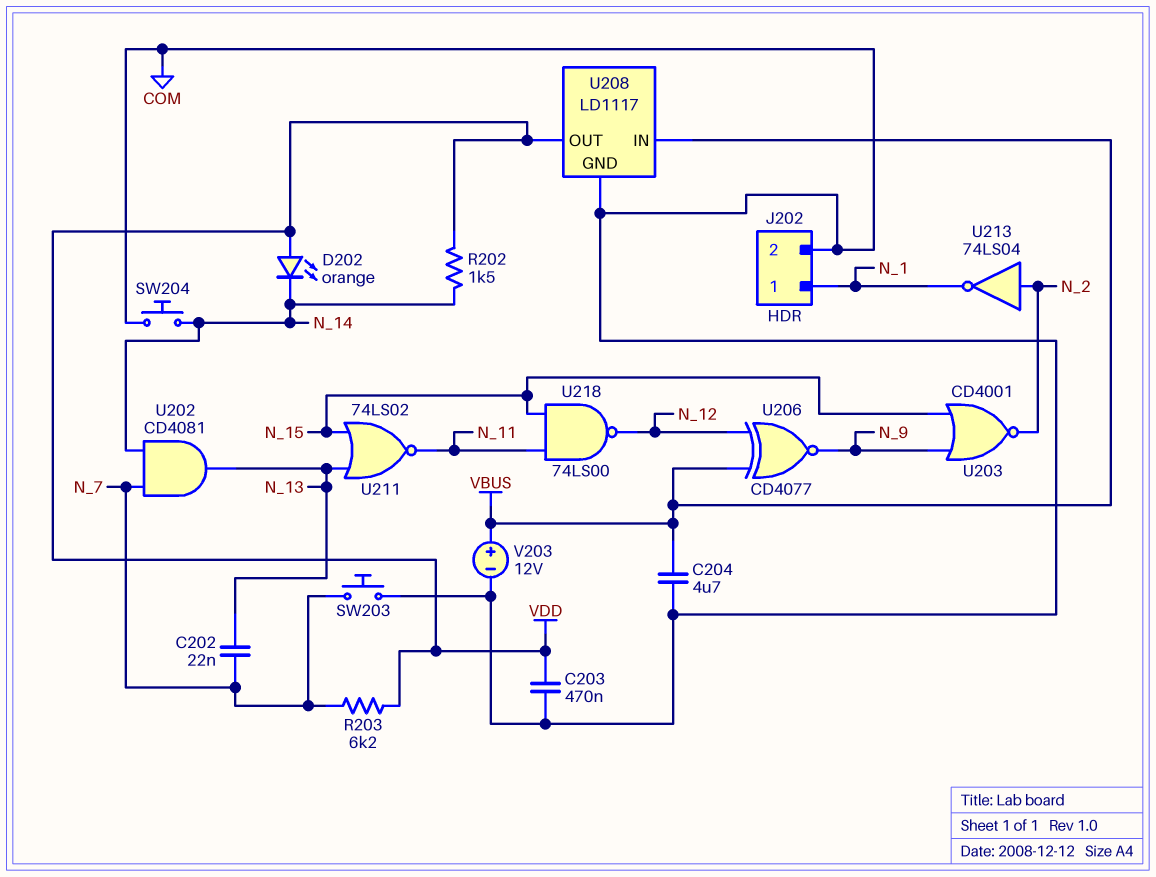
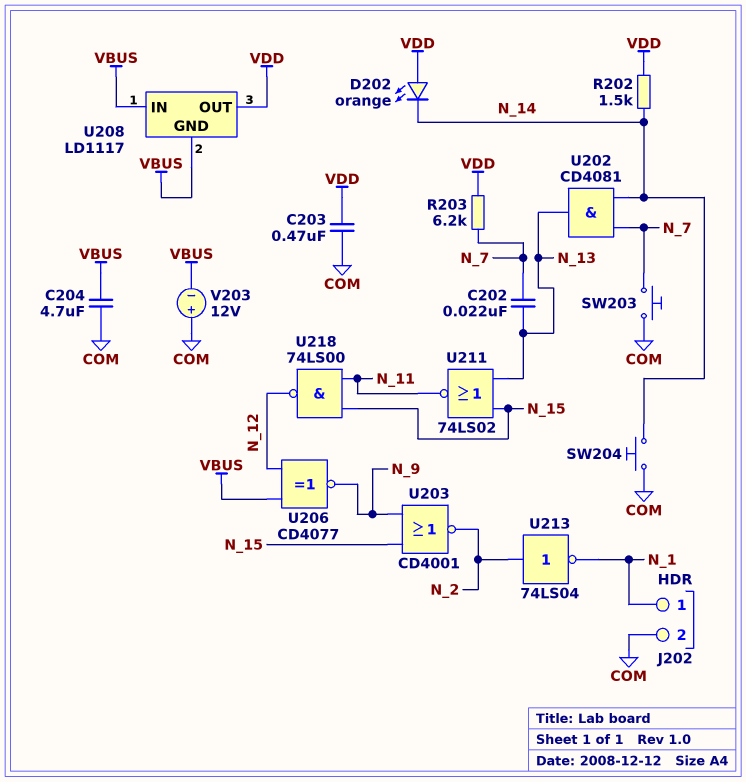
U208 pin GND: COM -> VBUS
V203: 12V (plus VBUS, minus COM) -> 12V (plus COM, minus VBUS)

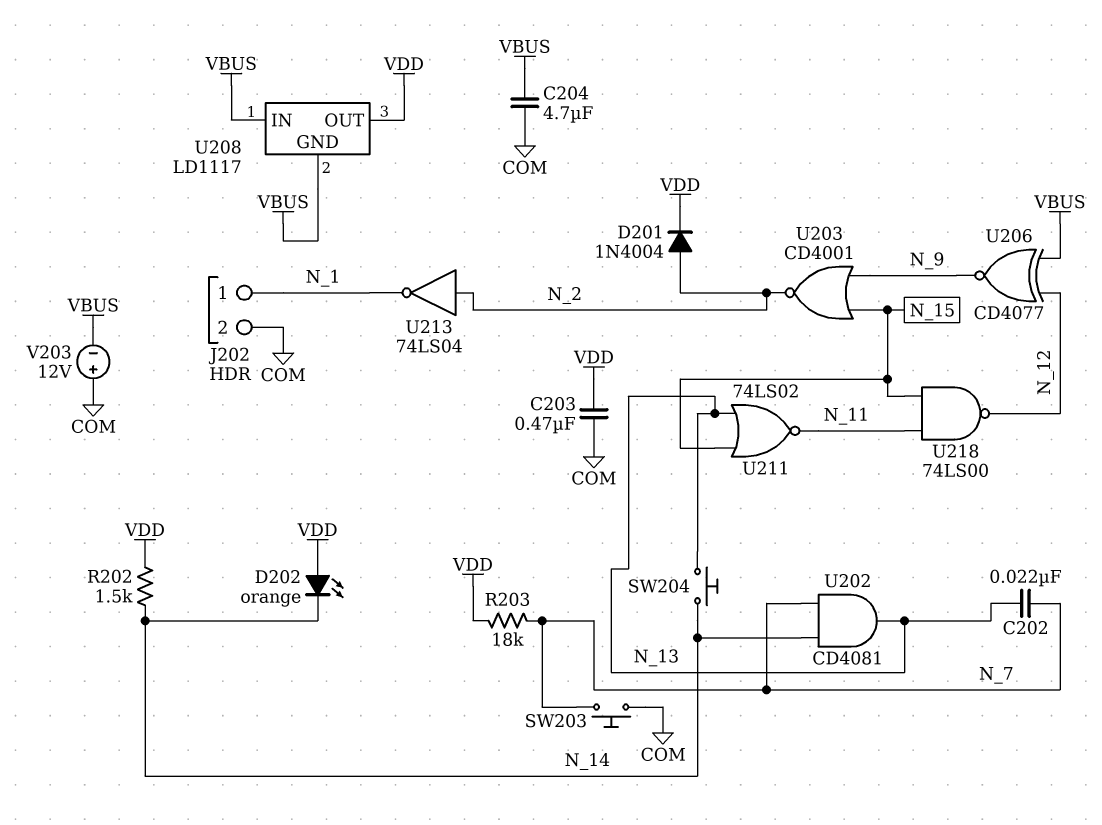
D201: none -> diode 1N4004 (A N_2, K VDD)
R203: 6.2k (N_7, VDD) -> 18k (N_7, VDD)
SW204: button (COM, N_14) -> button (N_13, N_14)

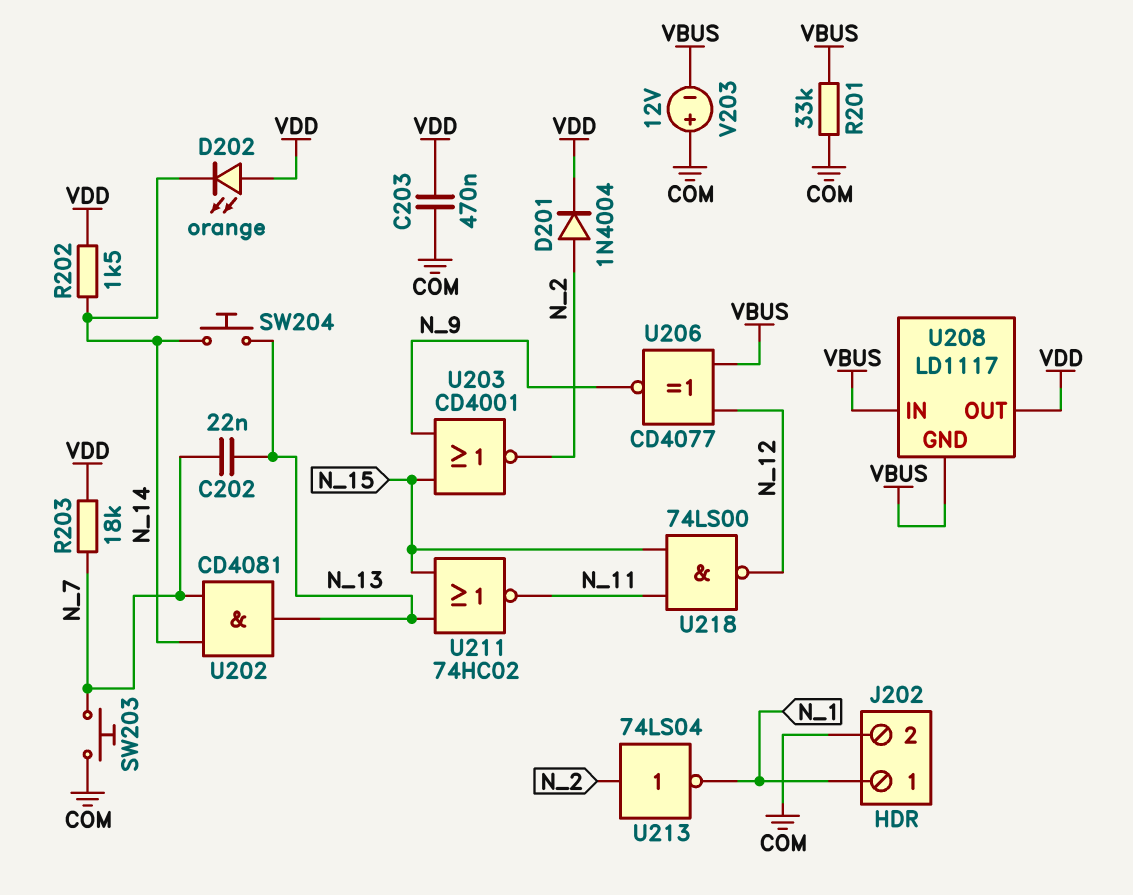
C204: 4.7uF (COM, VBUS) -> none
R201: none -> 33k (COM, VBUS)
U211: NOR 74LS02 (in N_13, in N_15, out N_11) -> NOR 74HC02 (in N_13, in N_15, out N_11)

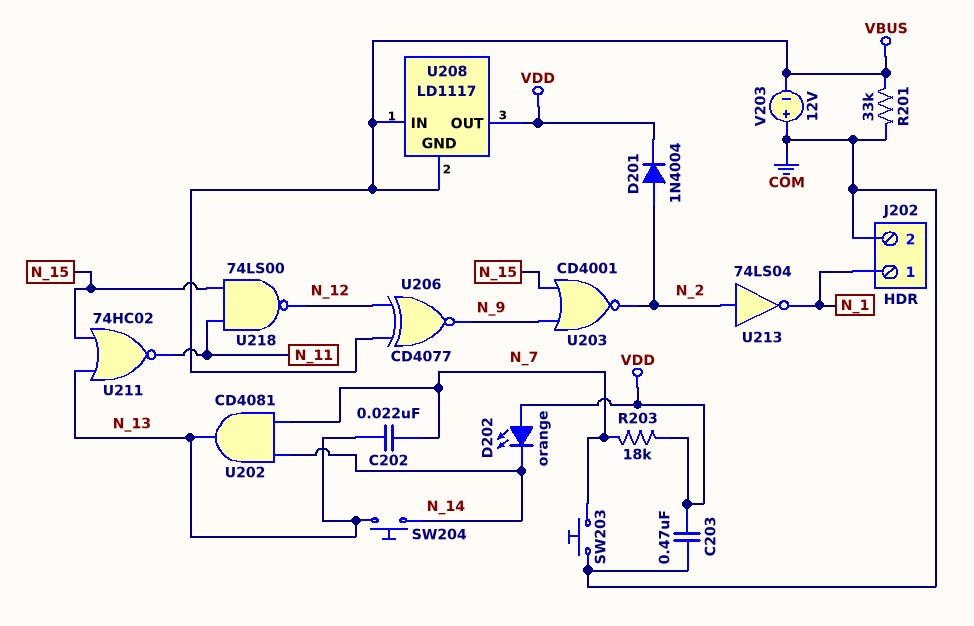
R202: 1.5k (N_14, VDD) -> none

